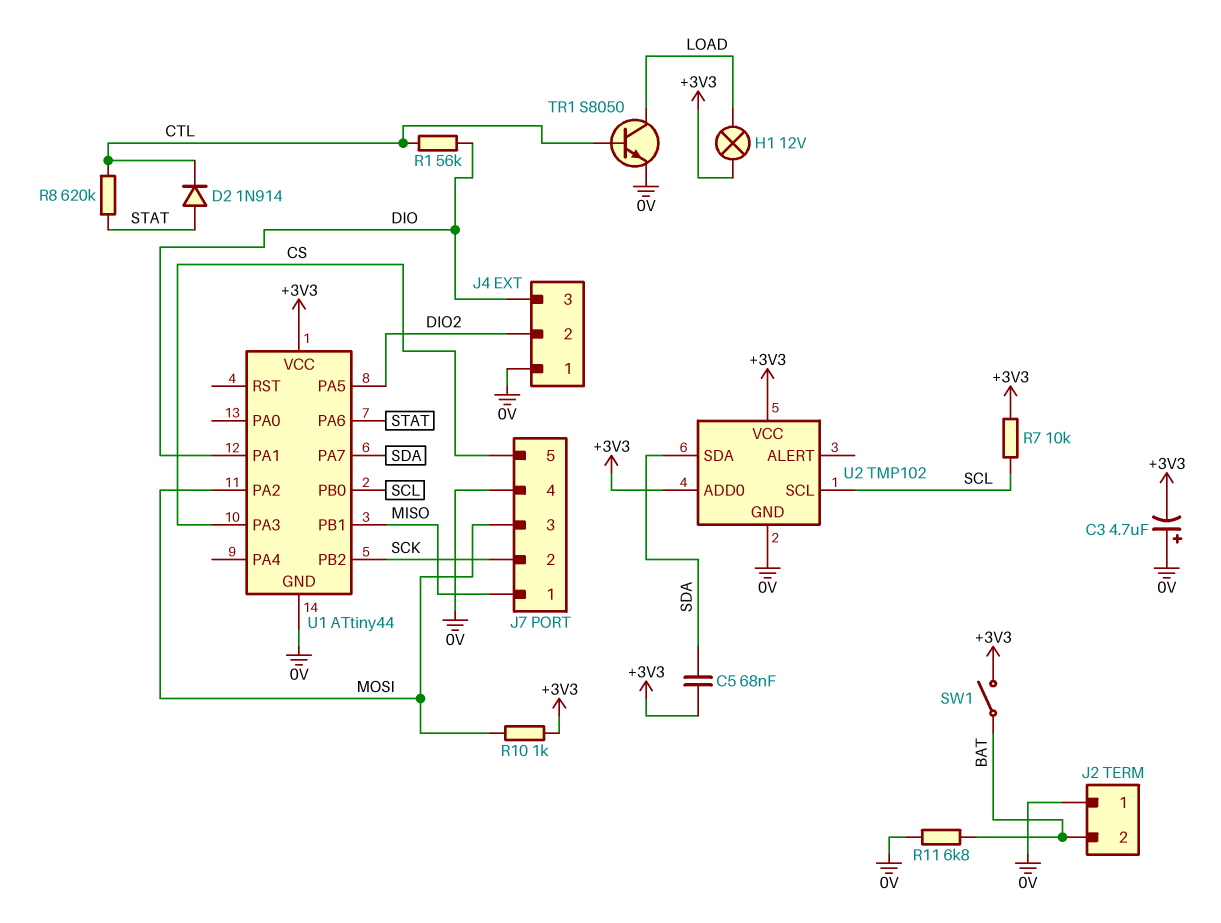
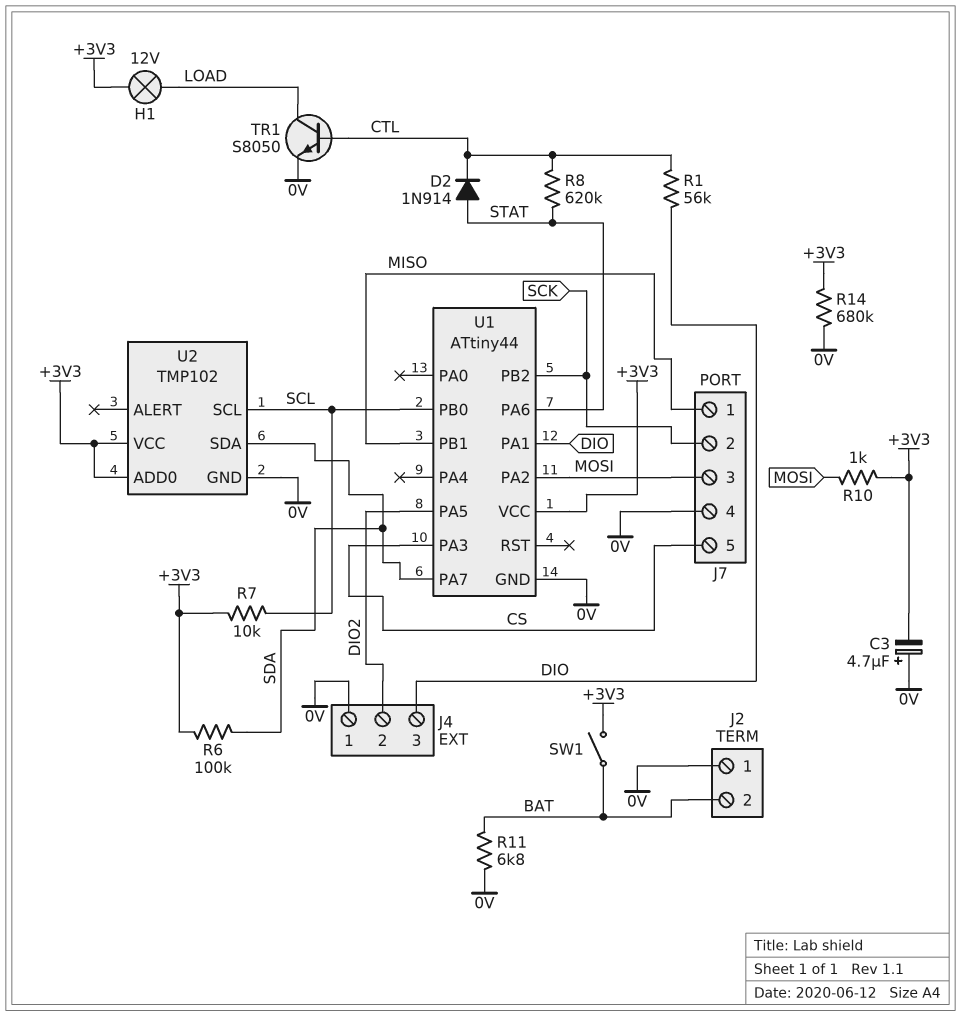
C5: 68nF (+3V3, SDA) -> none
R6: none -> 100k (+3V3, SDA)
R14: none -> 680k (+3V3, 0V)

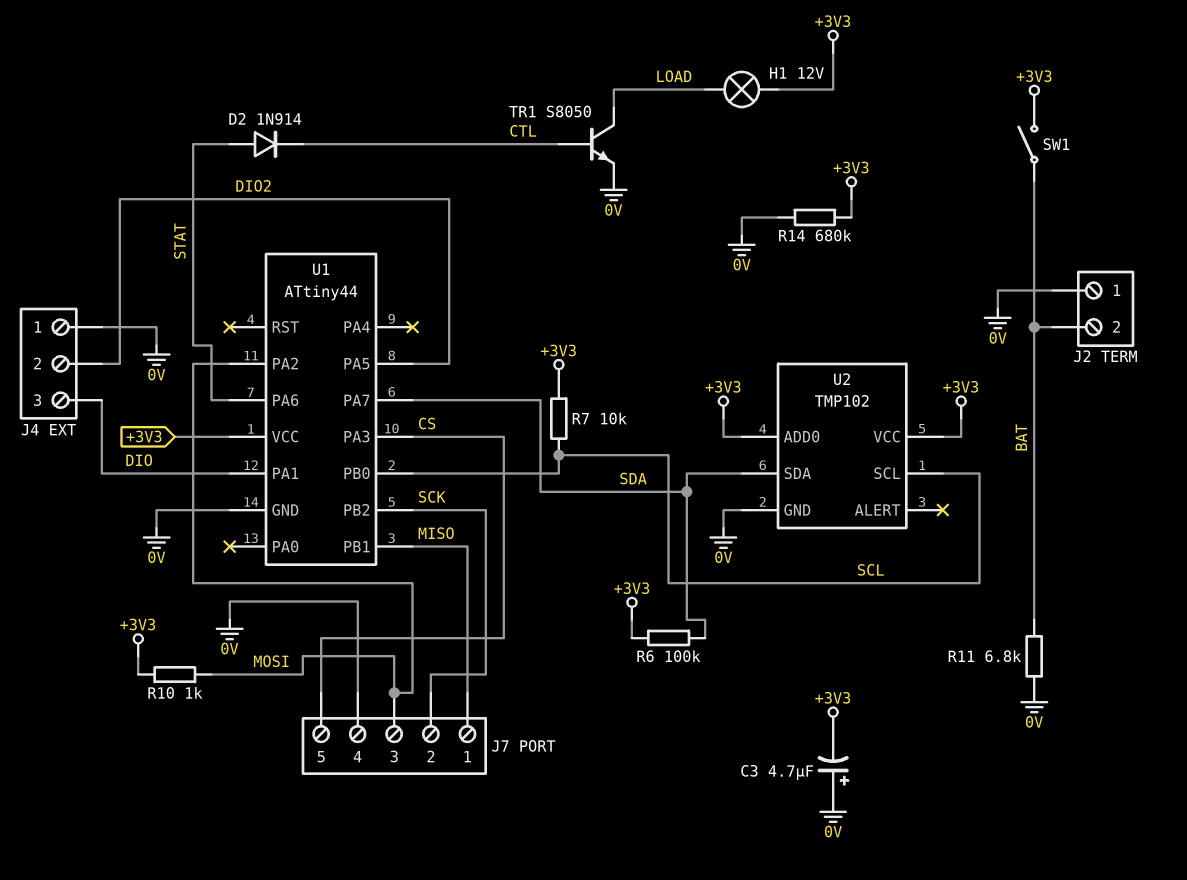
R1: 56k (CTL, DIO) -> none
R8: 620k (CTL, STAT) -> none

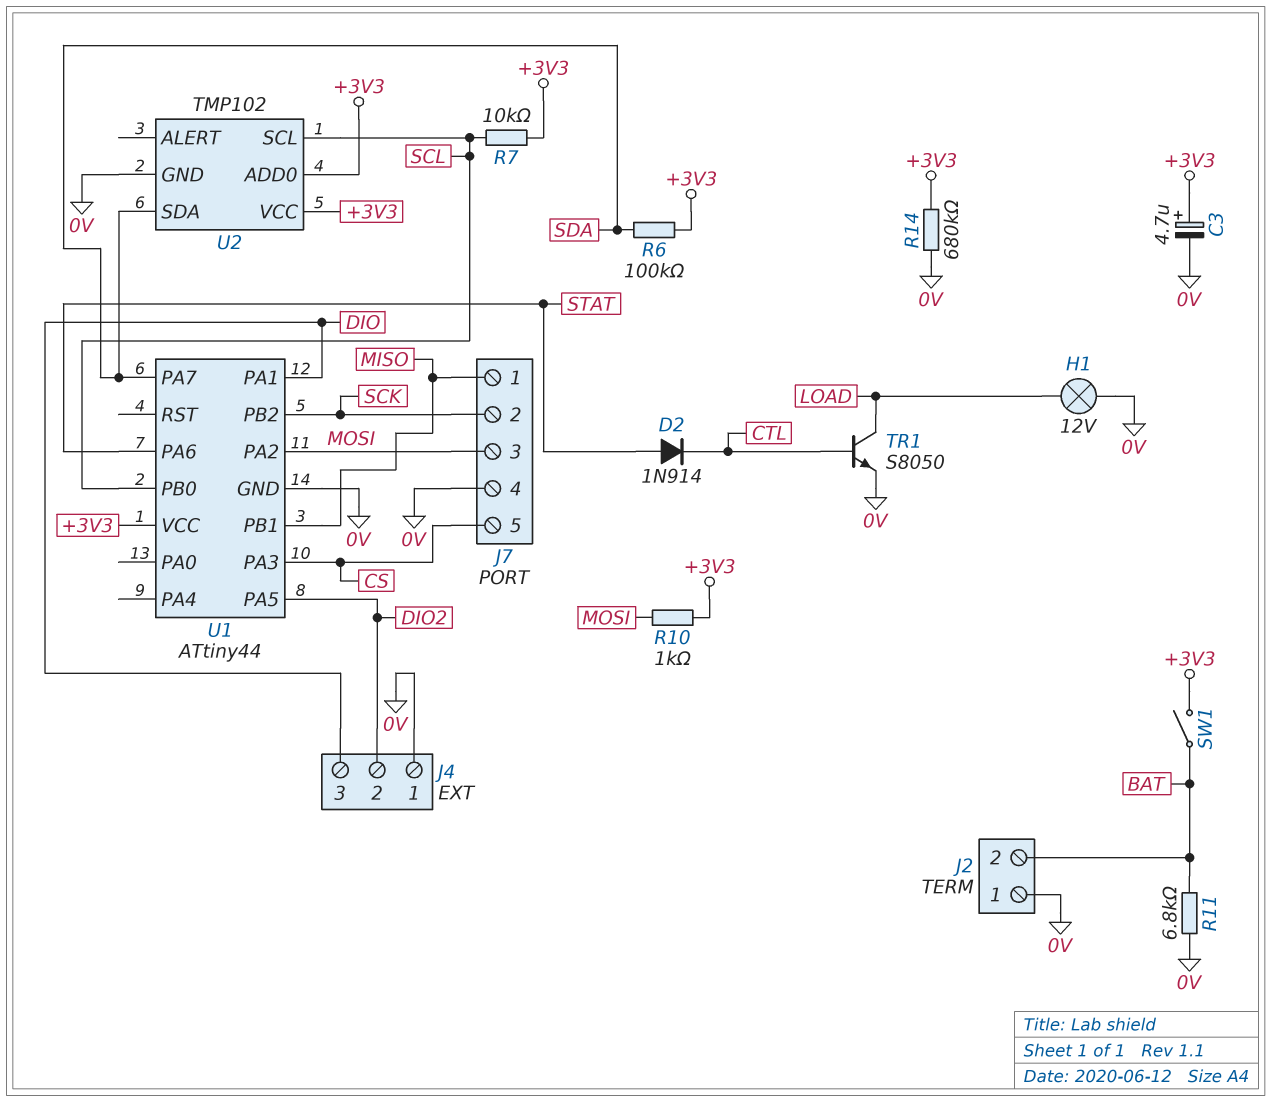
C3: 4.7uF (plus 0V, minus +3V3) -> 4.7uF (plus +3V3, minus 0V)
H1: lamp 12V (+3V3, LOAD) -> lamp 12V (0V, LOAD)

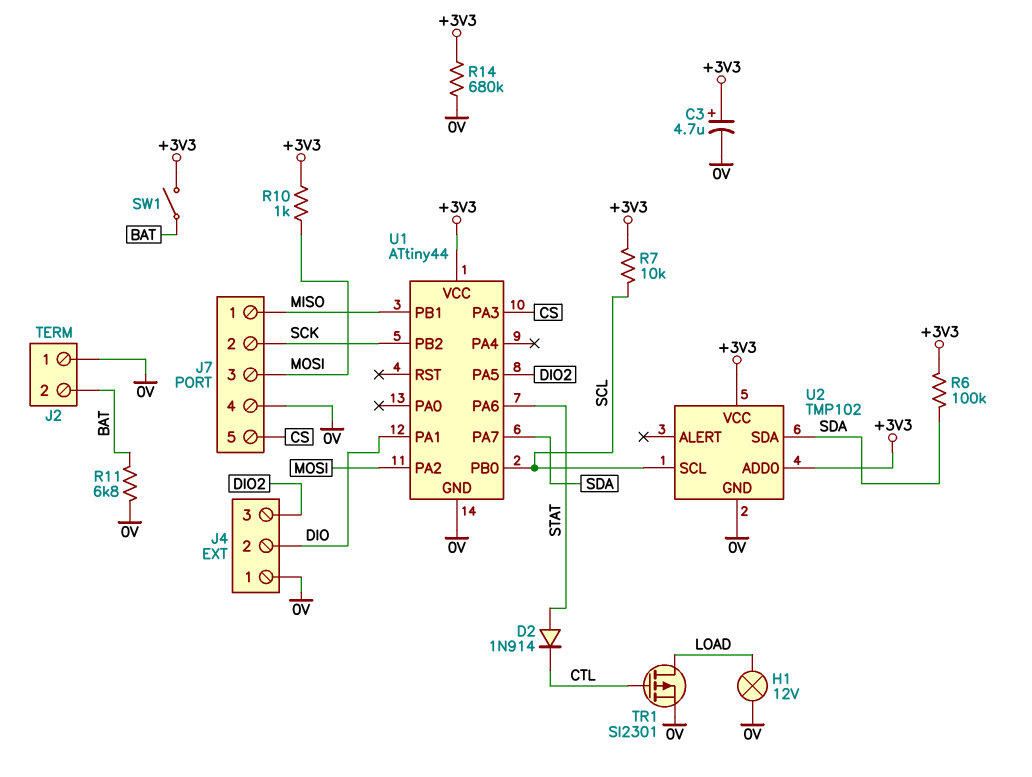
J4 pin 2: DIO2 -> DIO
J4 pin 3: DIO -> DIO2
TR1: NPN S8050 (B CTL, C LOAD, E 0V) -> PMOS SI2301 (G CTL, D LOAD, S 0V)

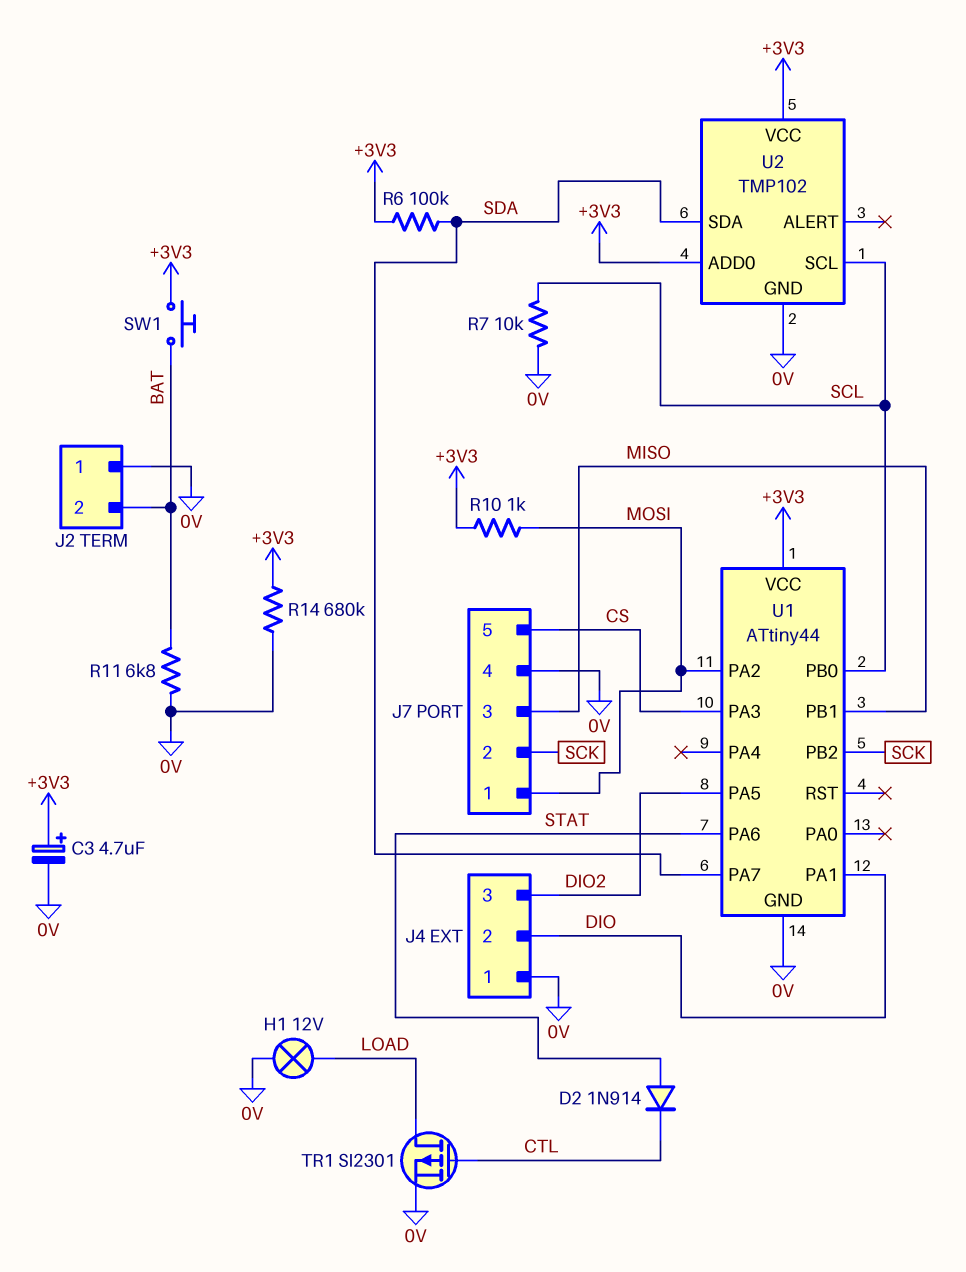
J7 pin 1: MISO -> MOSI
J7 pin 3: MOSI -> MISO
R7: 10k (+3V3, SCL) -> 10k (0V, SCL)
SW1: switch (+3V3, BAT) -> button (+3V3, BAT)

